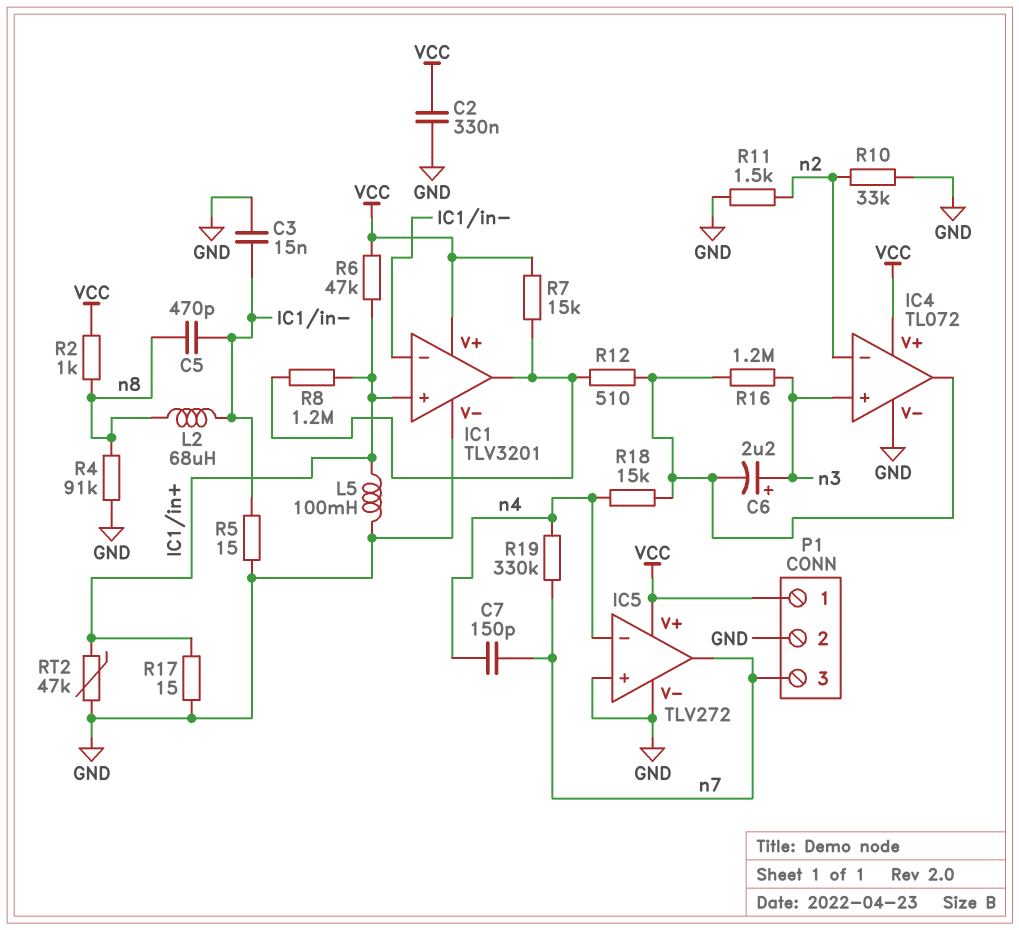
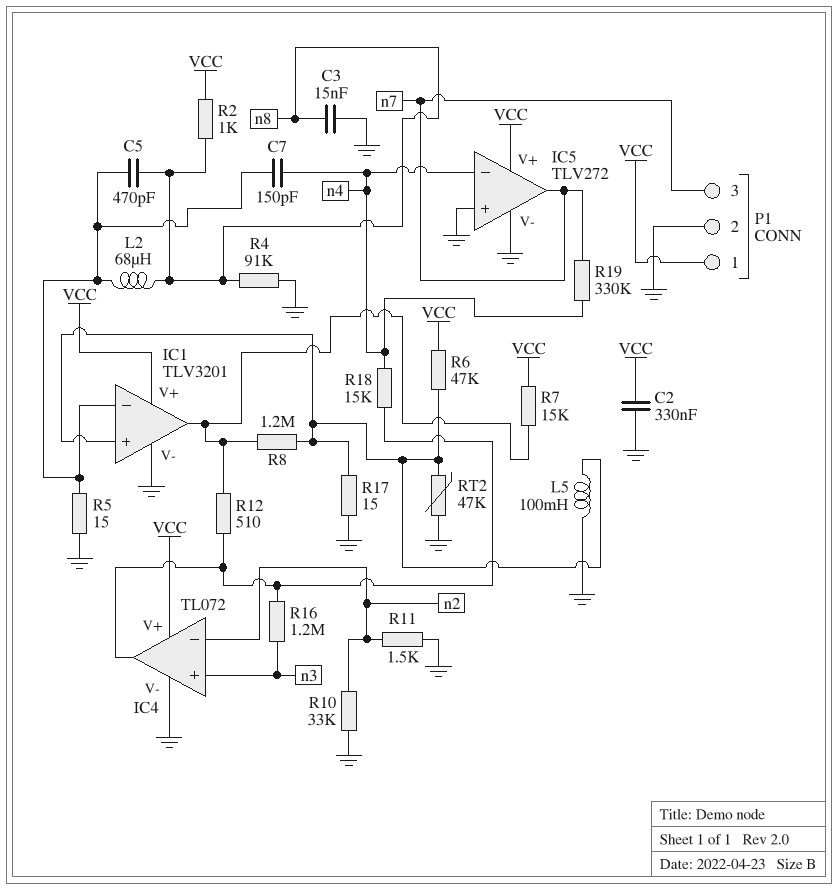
C3: 15nF (GND, IC1/in-) -> 15nF (GND, n8)
C6: 2.2uF (plus n3, minus IC4/out) -> none
C7: 150pF (n4, n7) -> 150pF (IC1/in-, n4)

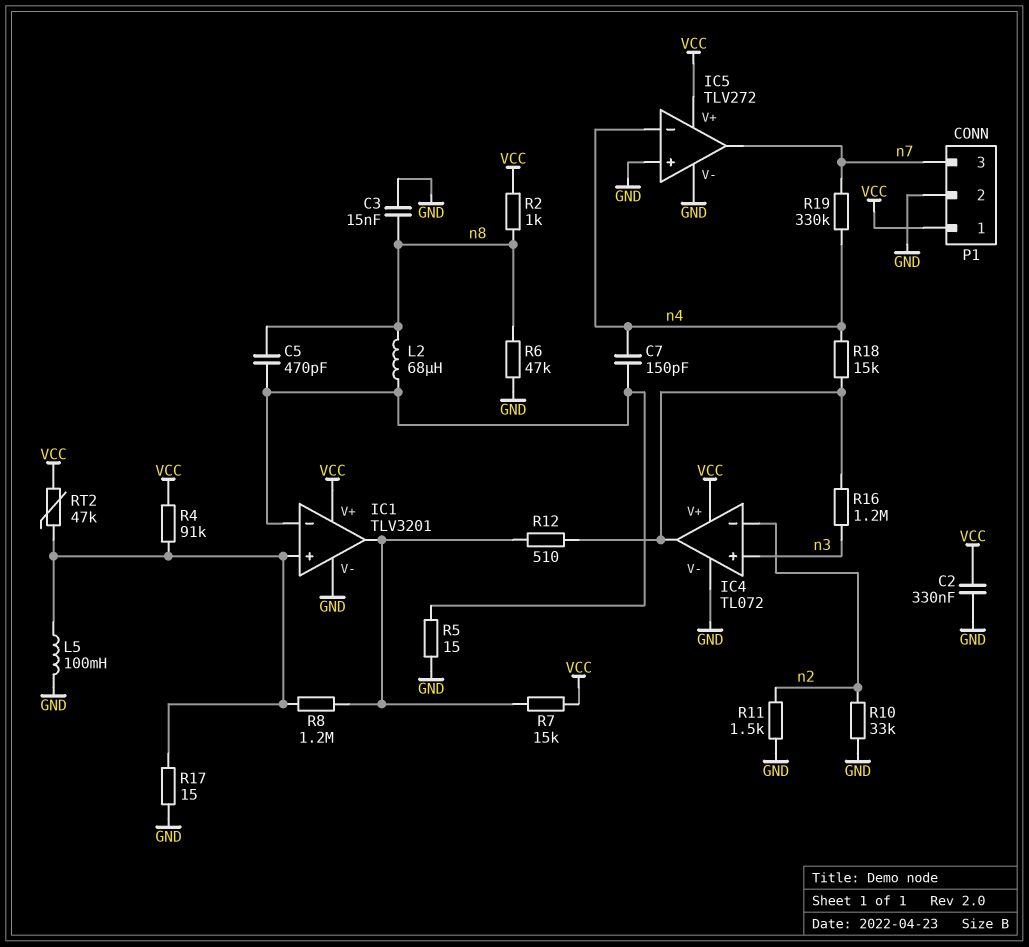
R4: 91k (GND, n8) -> 91k (IC1/in+, VCC)
R6: 47k (IC1/in+, VCC) -> 47k (GND, n8)
RT2: 47k (GND, IC1/in+) -> 47k (IC1/in+, VCC)

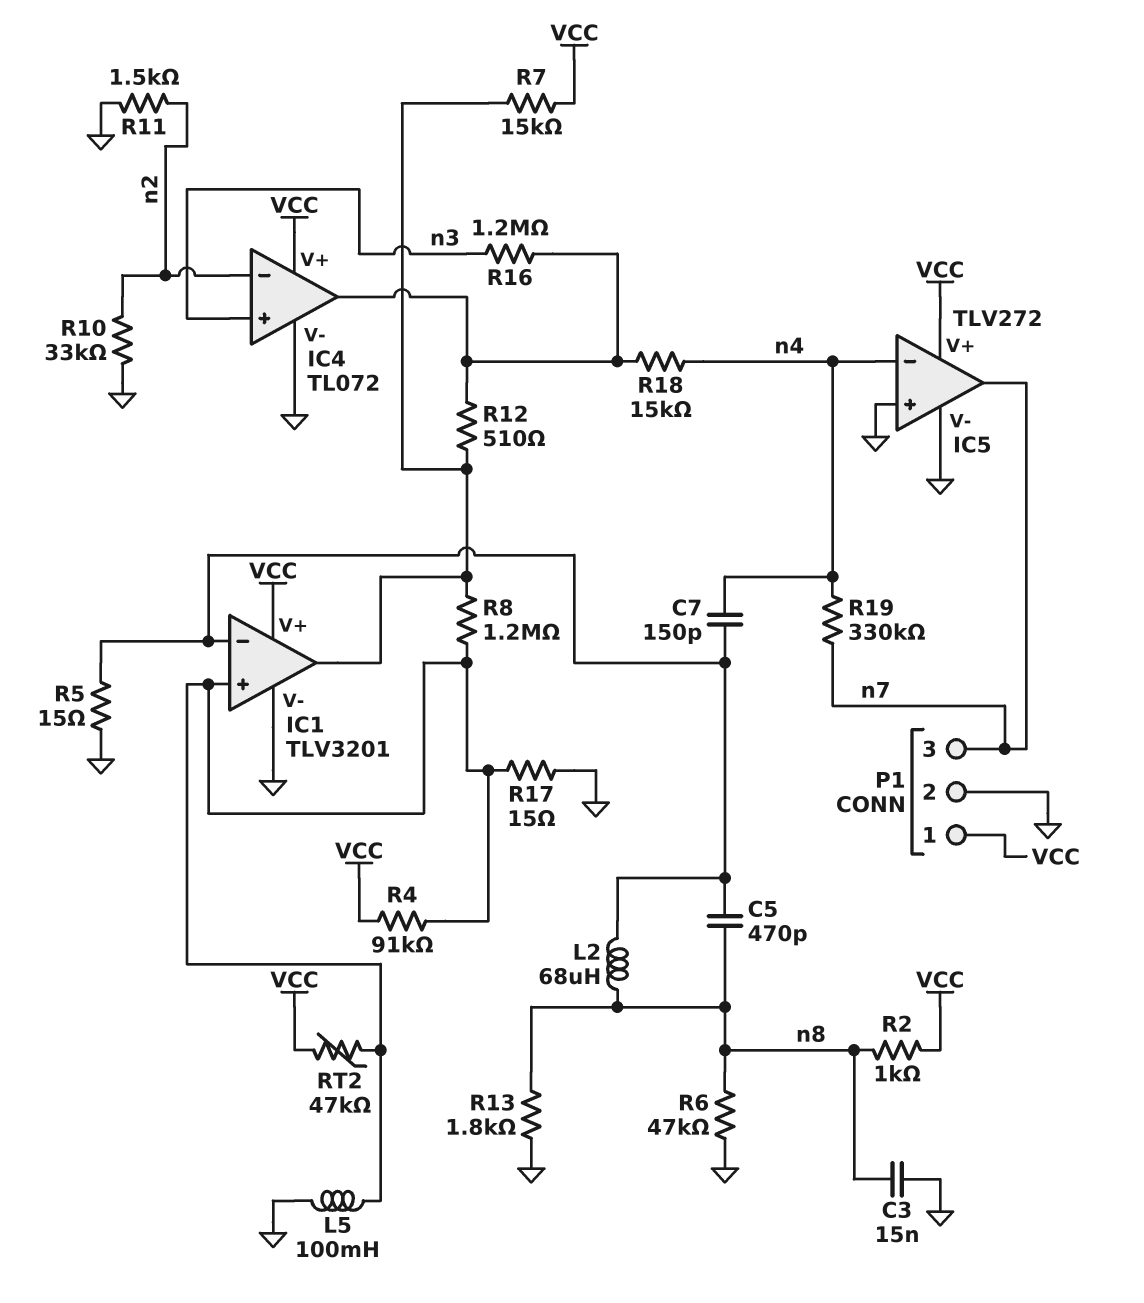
C2: 330nF (GND, VCC) -> none
R13: none -> 1.8k (GND, n8)

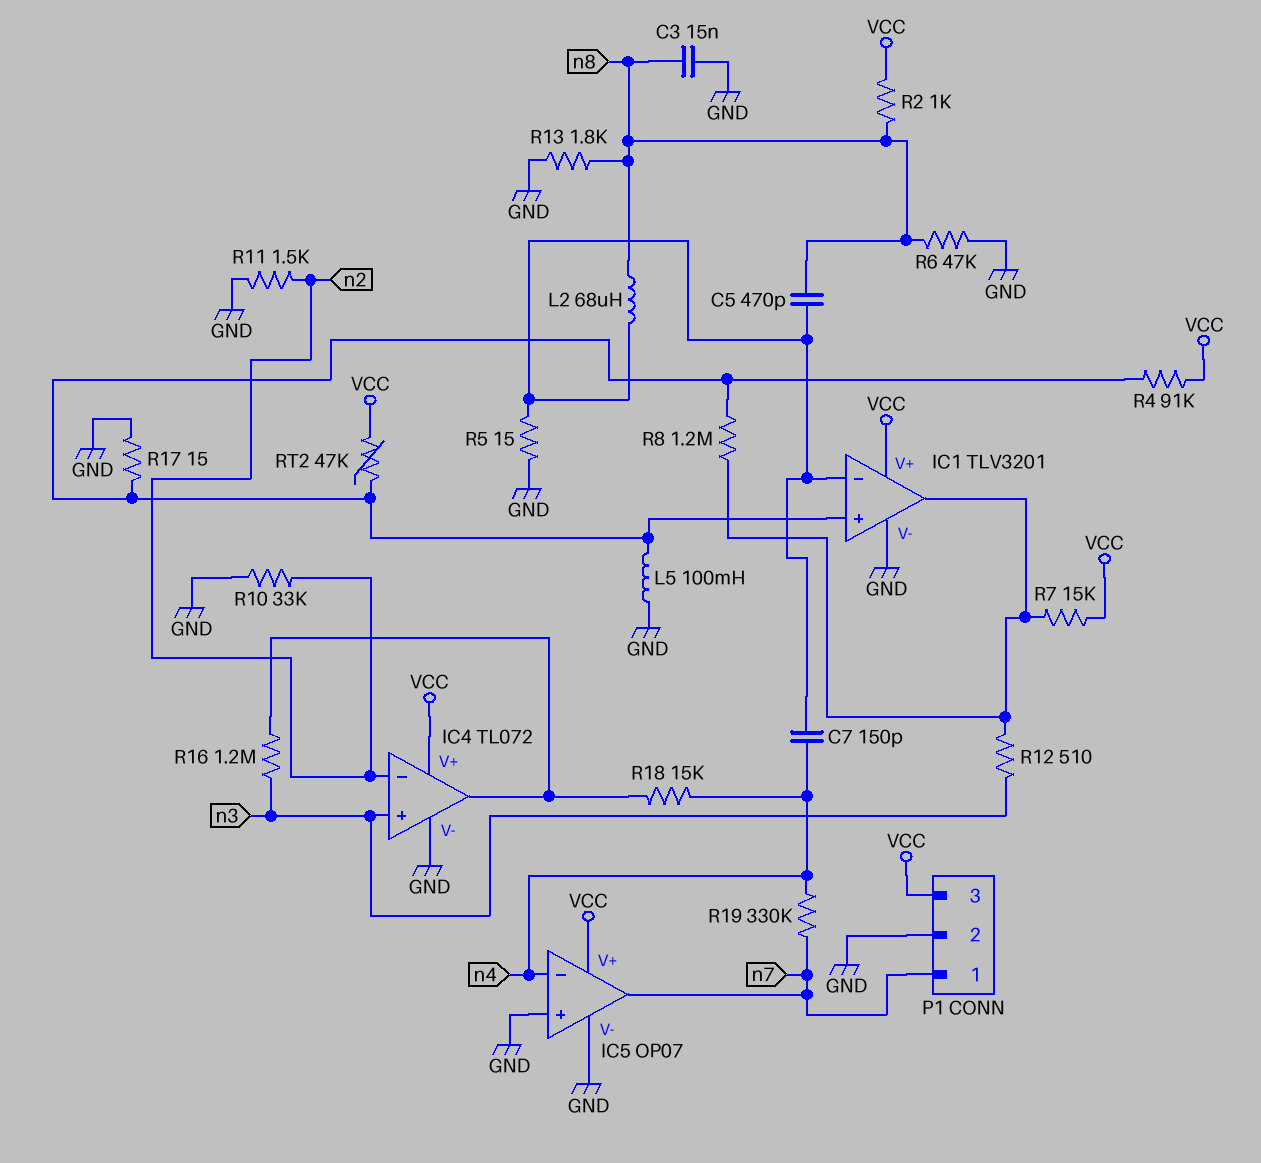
IC5: TLV272 -> OP07
P1 pin 1: VCC -> n7
P1 pin 3: n7 -> VCC
R12: 510 (IC1/out, IC4/out) -> 510 (IC1/out, n3)

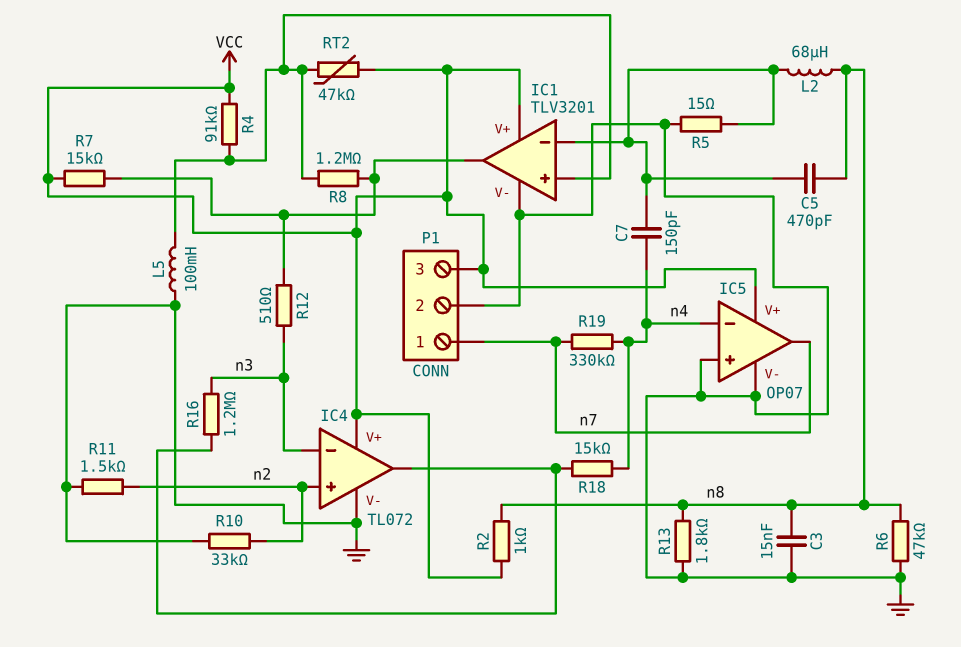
IC4 pin in+: n3 -> n2
IC4 pin in-: n2 -> n3
R17: 15 (GND, IC1/in+) -> none

